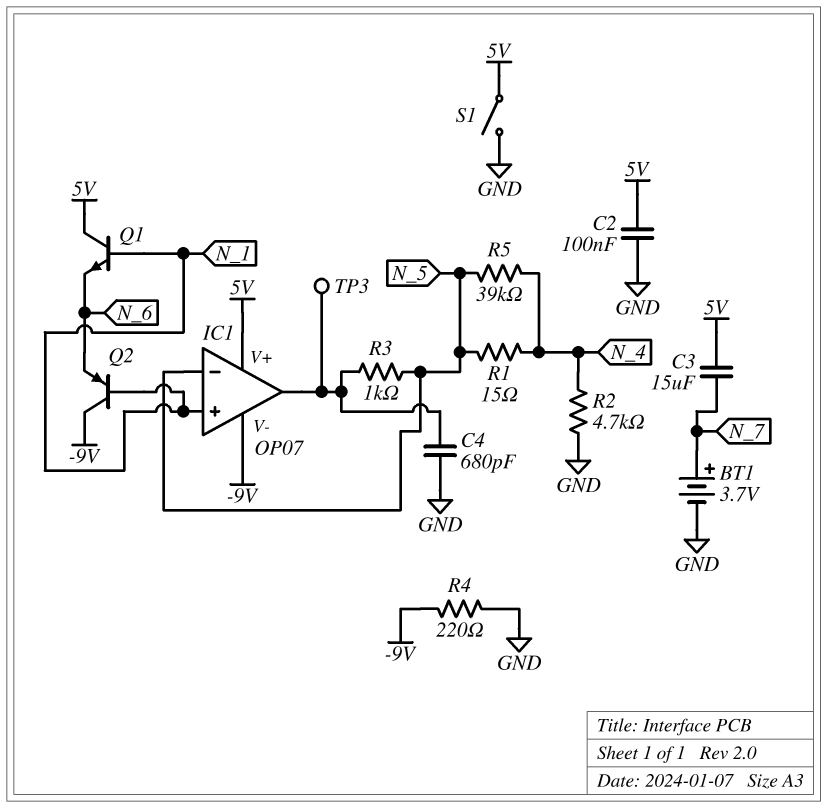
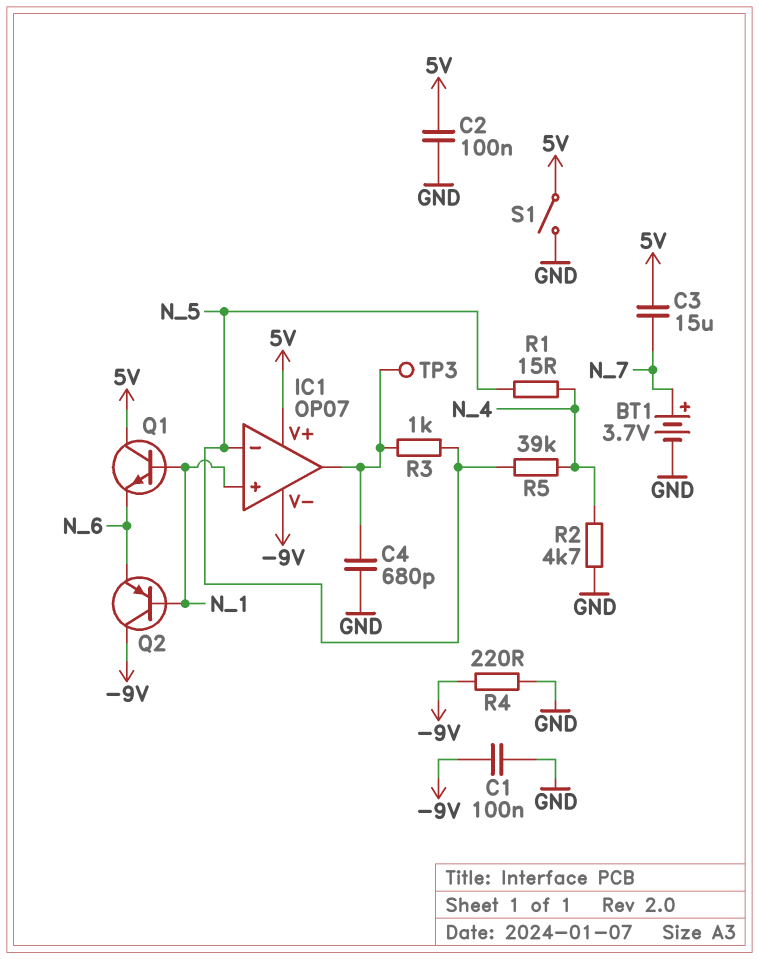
C1: none -> 100nF (-9V, GND)

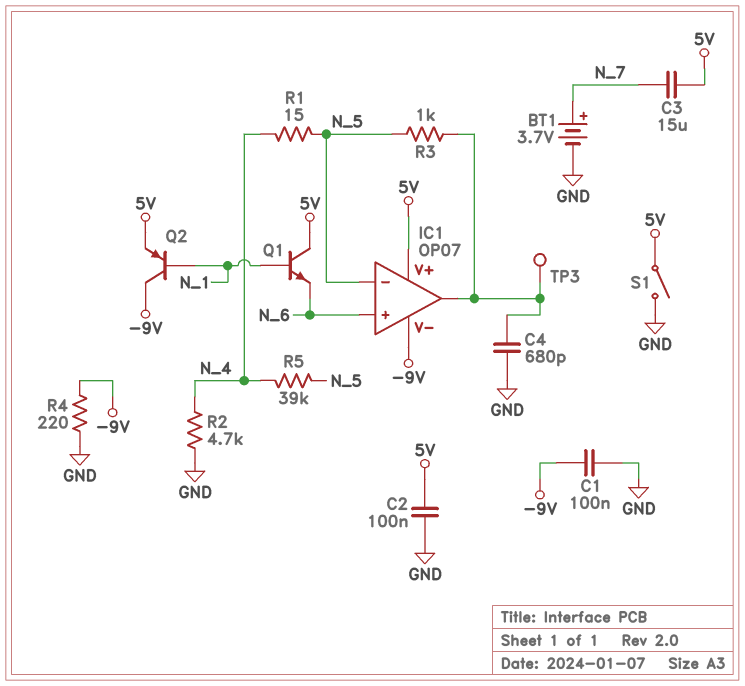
IC1 pin in+: N_1 -> N_6
Q2: PNP (B N_1, C -9V, E N_6) -> PNP (B N_1, C -9V, E 5V)

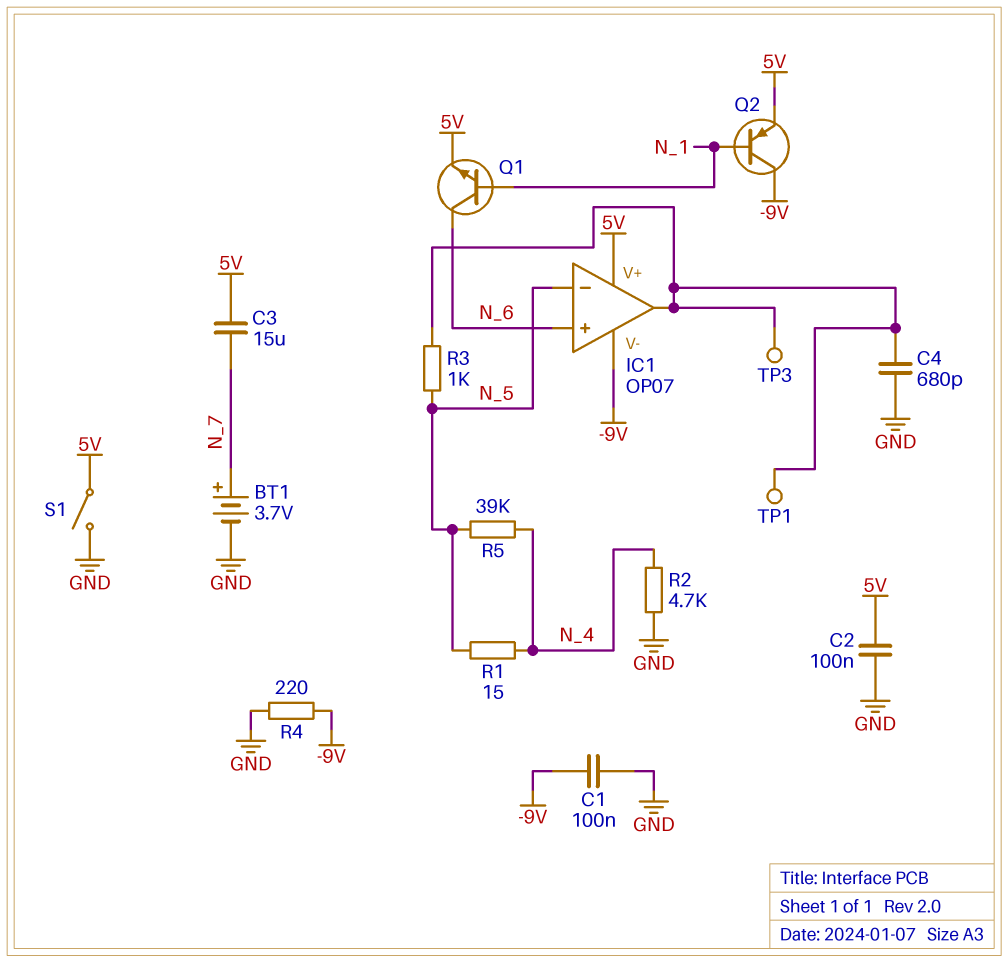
Q1: NPN (B N_1, C 5V, E N_6) -> NPN (B N_1, C N_6, E 5V)
TP1: none -> test point (IC1/out)

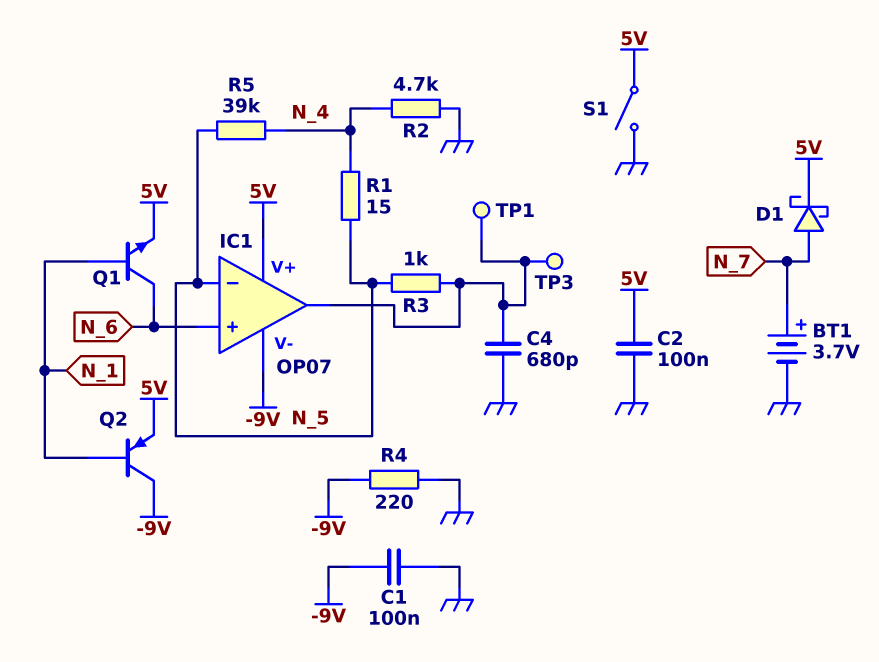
C3: 15uF (5V, N_7) -> none
D1: none -> schottky (A N_7, K 5V)

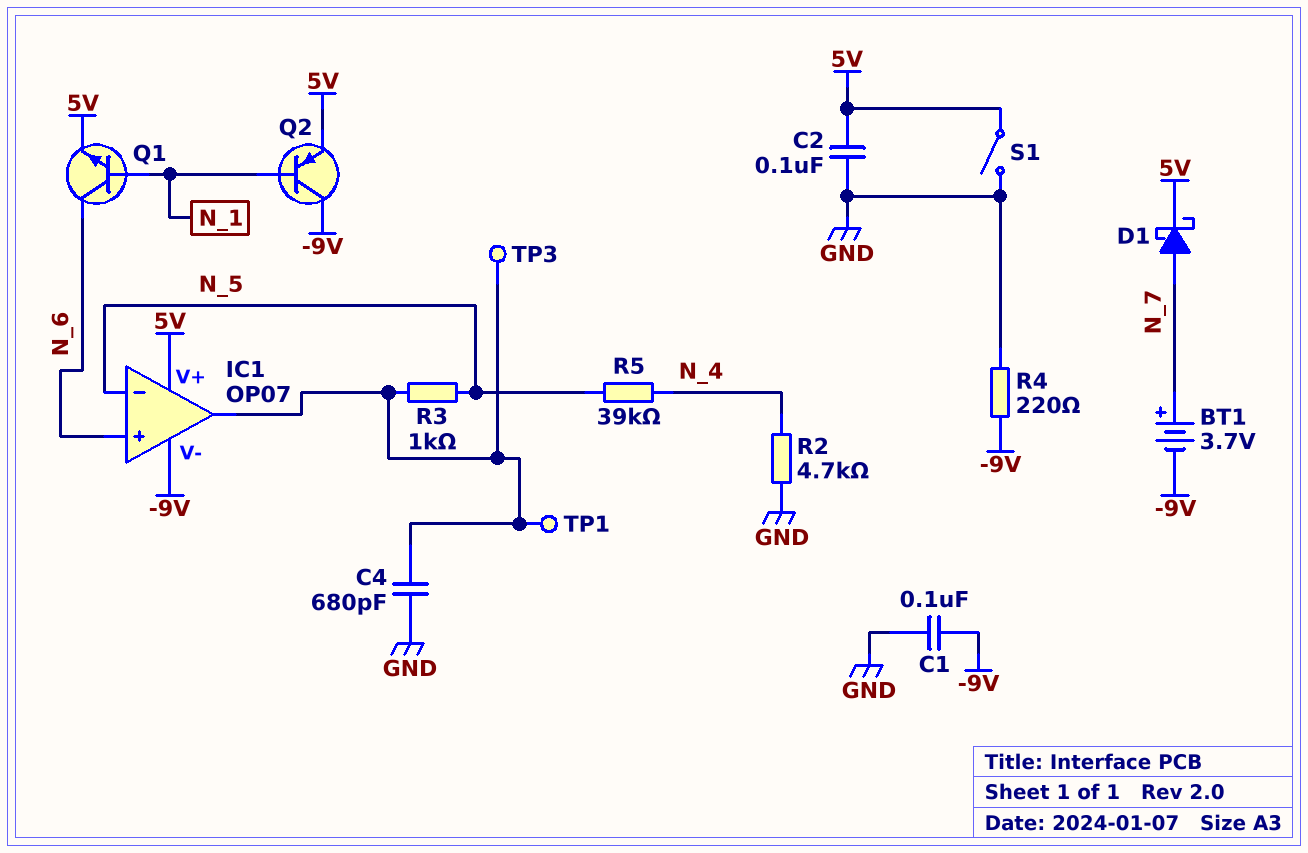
BT1: 3.7V (plus N_7, minus GND) -> 3.7V (plus N_7, minus -9V)
R1: 15 (N_4, N_5) -> none

